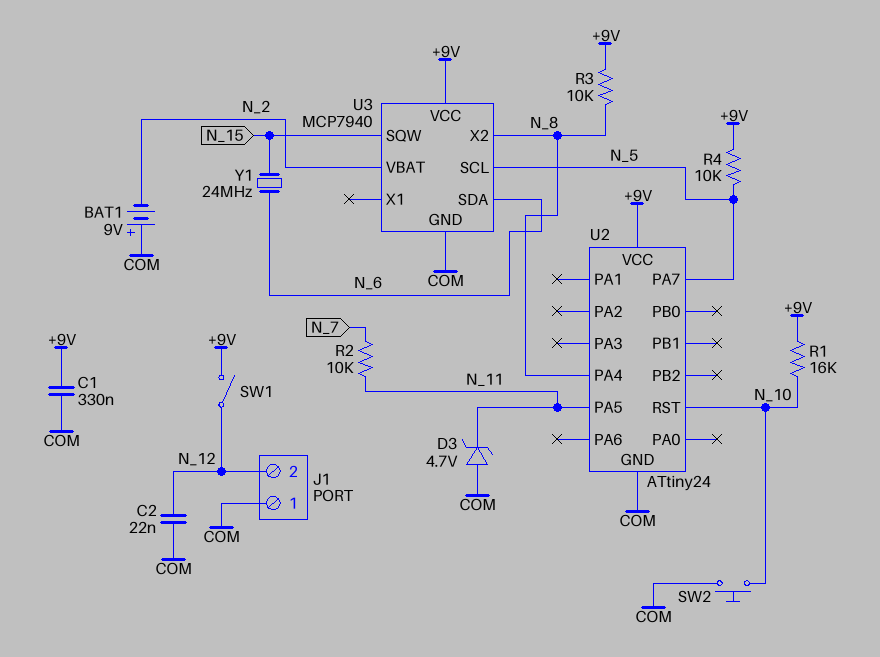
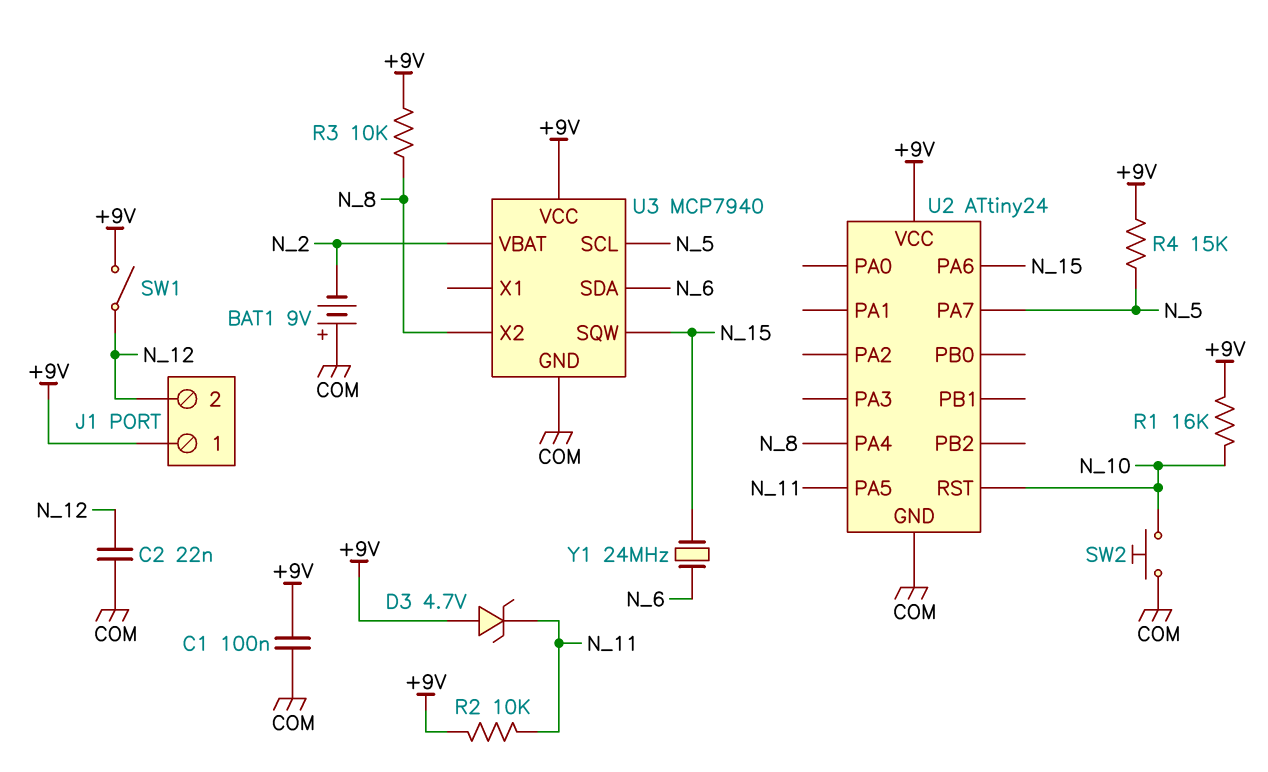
C1: 330nF (+9V, COM) -> 100nF (+9V, COM)
D3: zener 4.7V (A COM, K N_11) -> zener 4.7V (A +9V, K N_11)
J1 pin 1: COM -> +9V
R2: 10k (N_7, N_11) -> 10k (+9V, N_11)
R4: 10k (+9V, N_5) -> 15k (+9V, N_5)
U2 pin PA6: none -> N_15

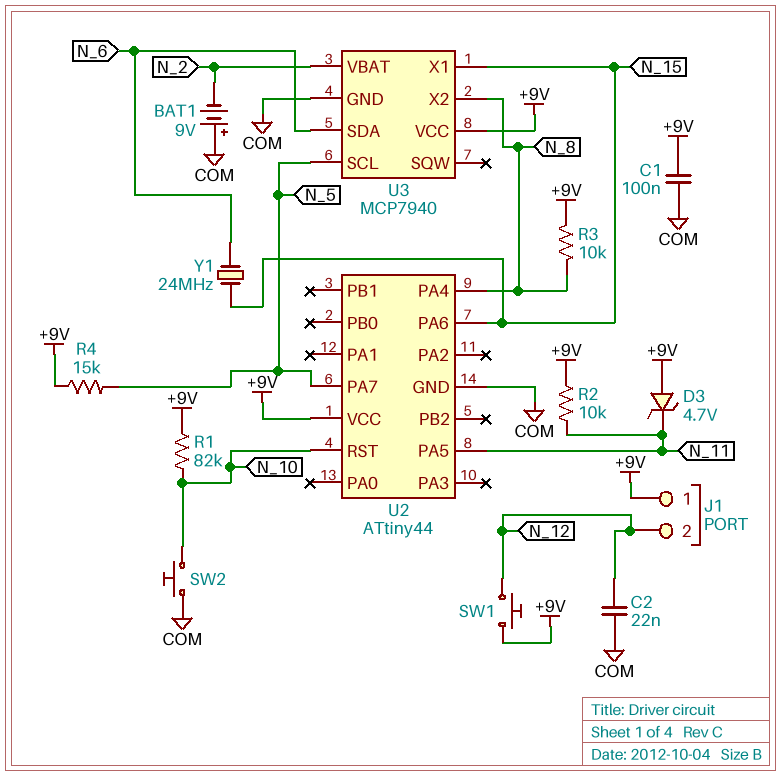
R1: 16k (+9V, N_10) -> 82k (+9V, N_10)
SW1: switch (+9V, N_12) -> button (+9V, N_12)
U2: ATtiny24 -> ATtiny44
U3 pin SQW: N_15 -> none
U3 pin X1: none -> N_15

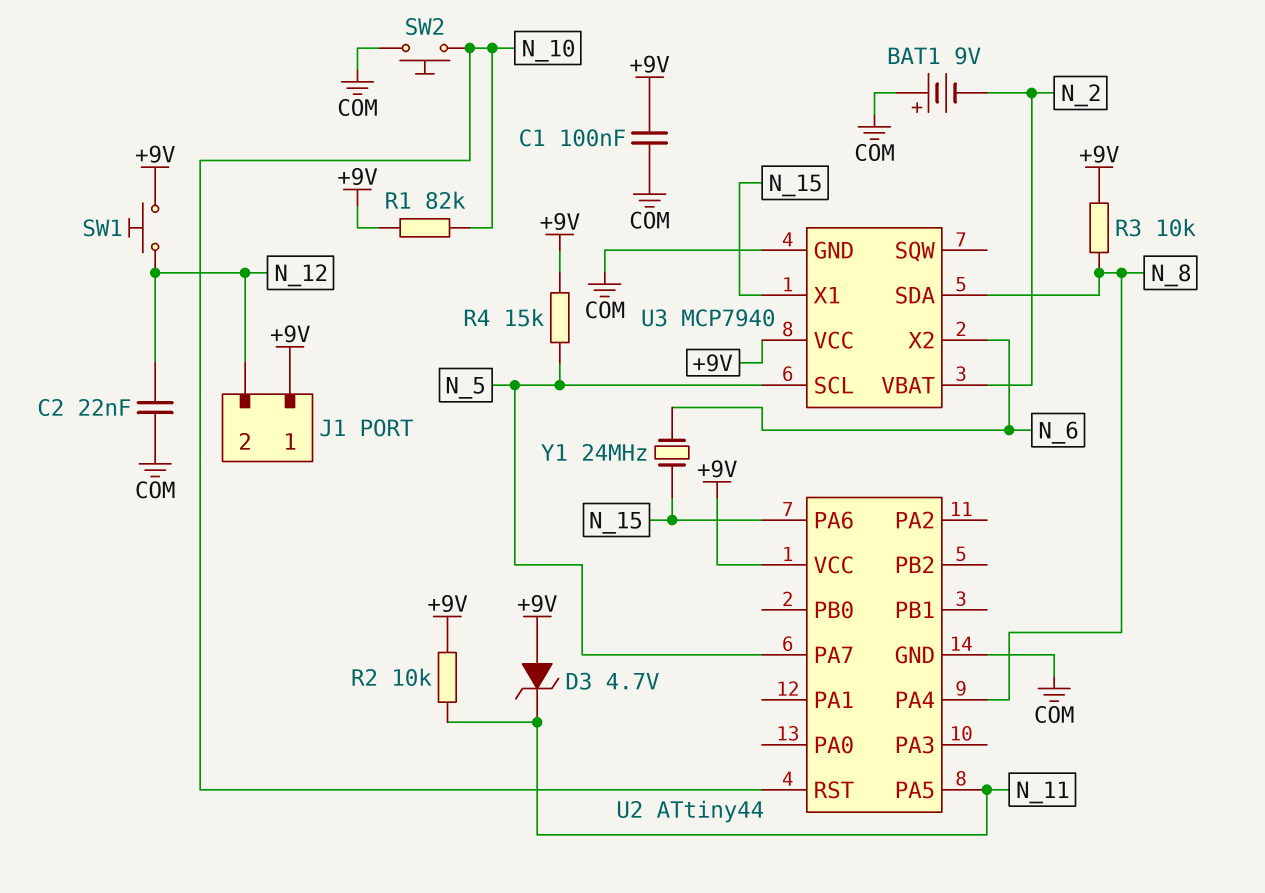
U3 pin SDA: N_6 -> N_8
U3 pin X2: N_8 -> N_6

